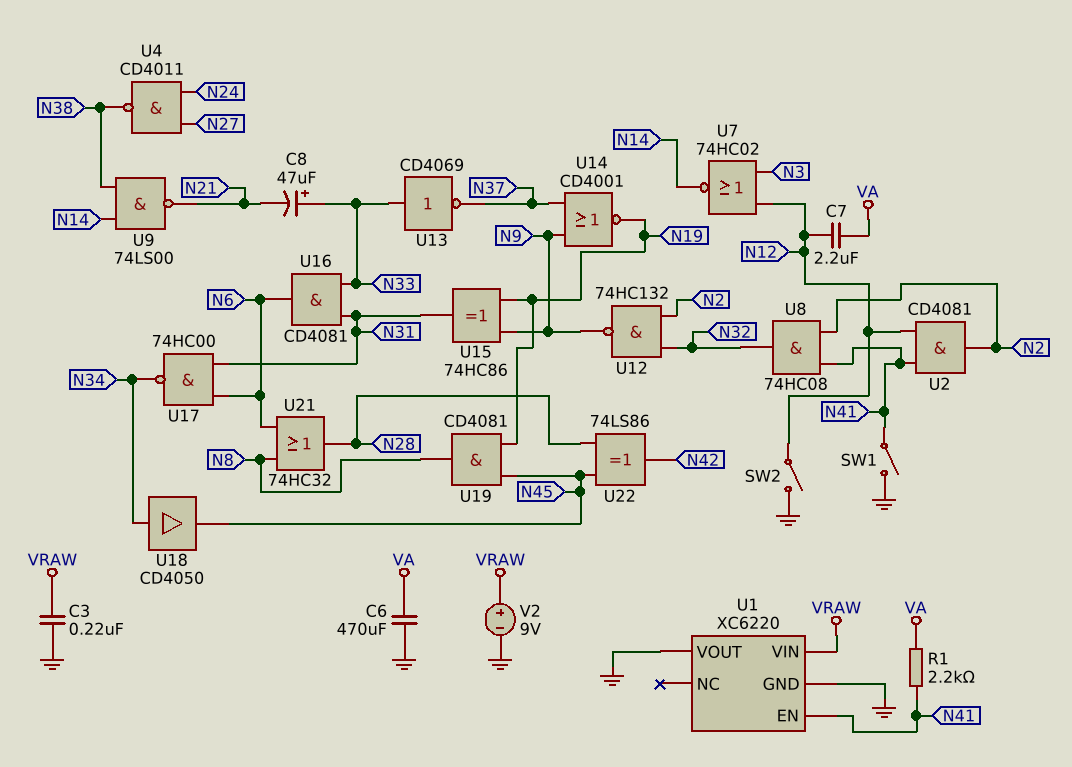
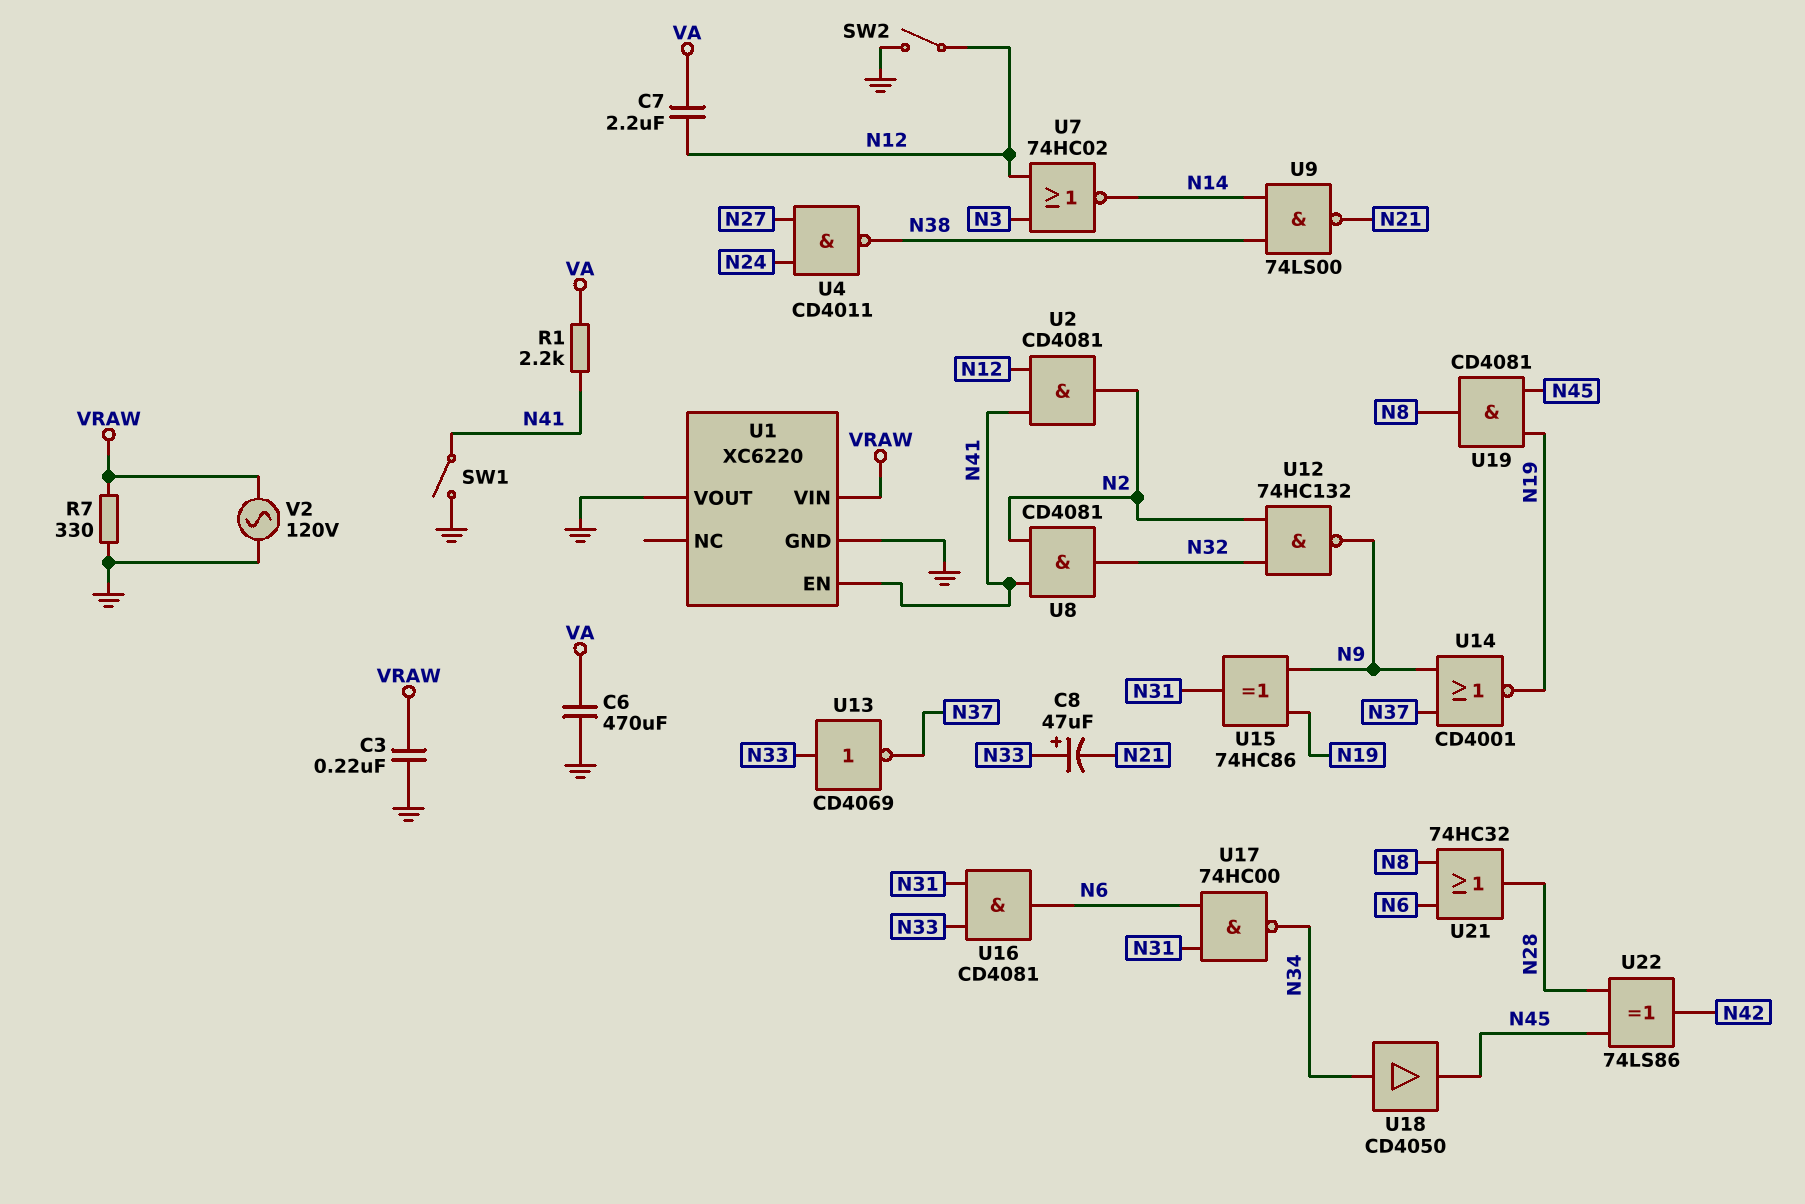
R7: none -> 330 (GND, VRAW)
U8: AND 74HC08 (in N2, in N41, out N32) -> AND CD4081 (in N2, in N41, out N32)
V2: 9V (plus VRAW, minus GND) -> AC 120V (GND, VRAW)

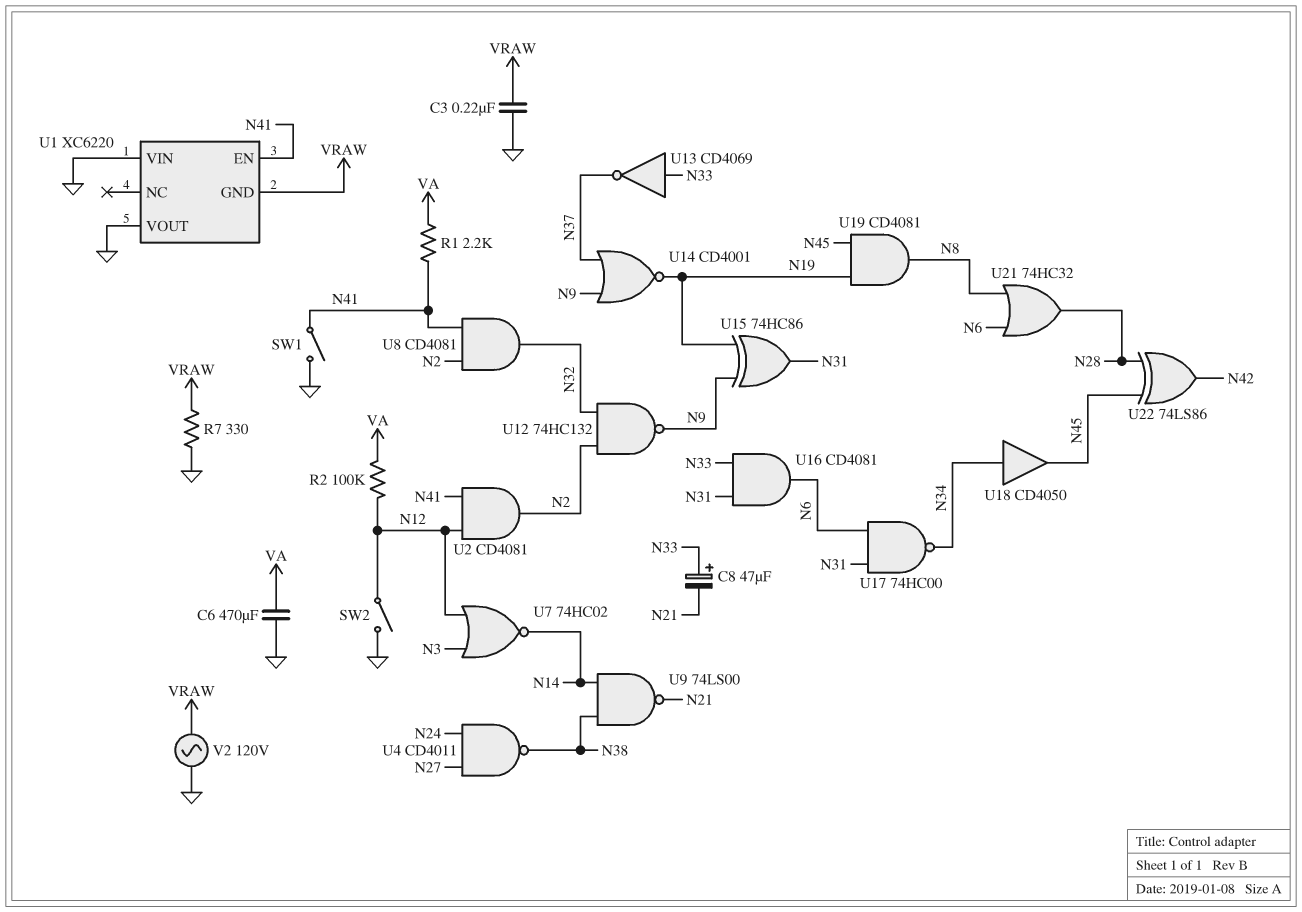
C7: 2.2uF (N12, VA) -> none
R2: none -> 100k (N12, VA)
U1 pin GND: GND -> VRAW
U1 pin VIN: VRAW -> GND

